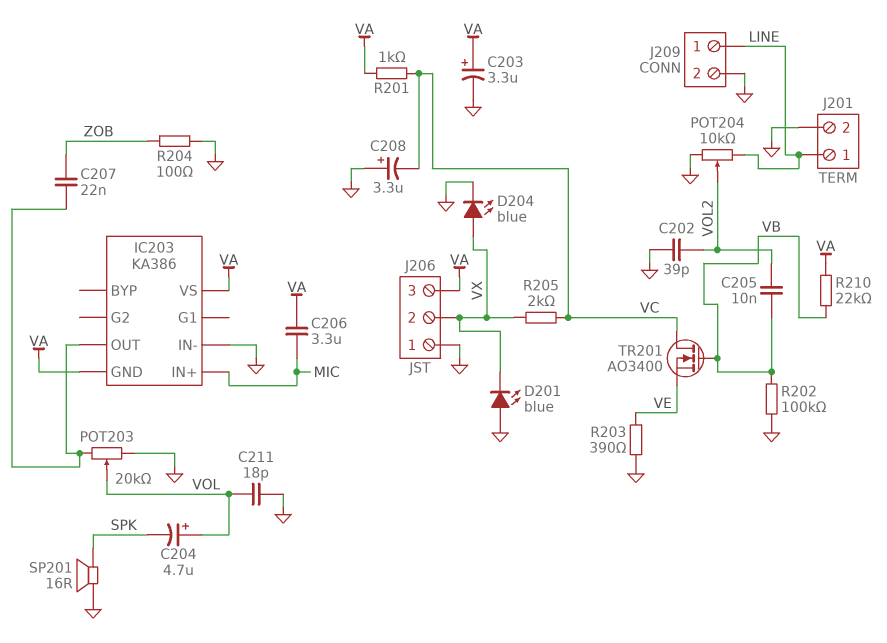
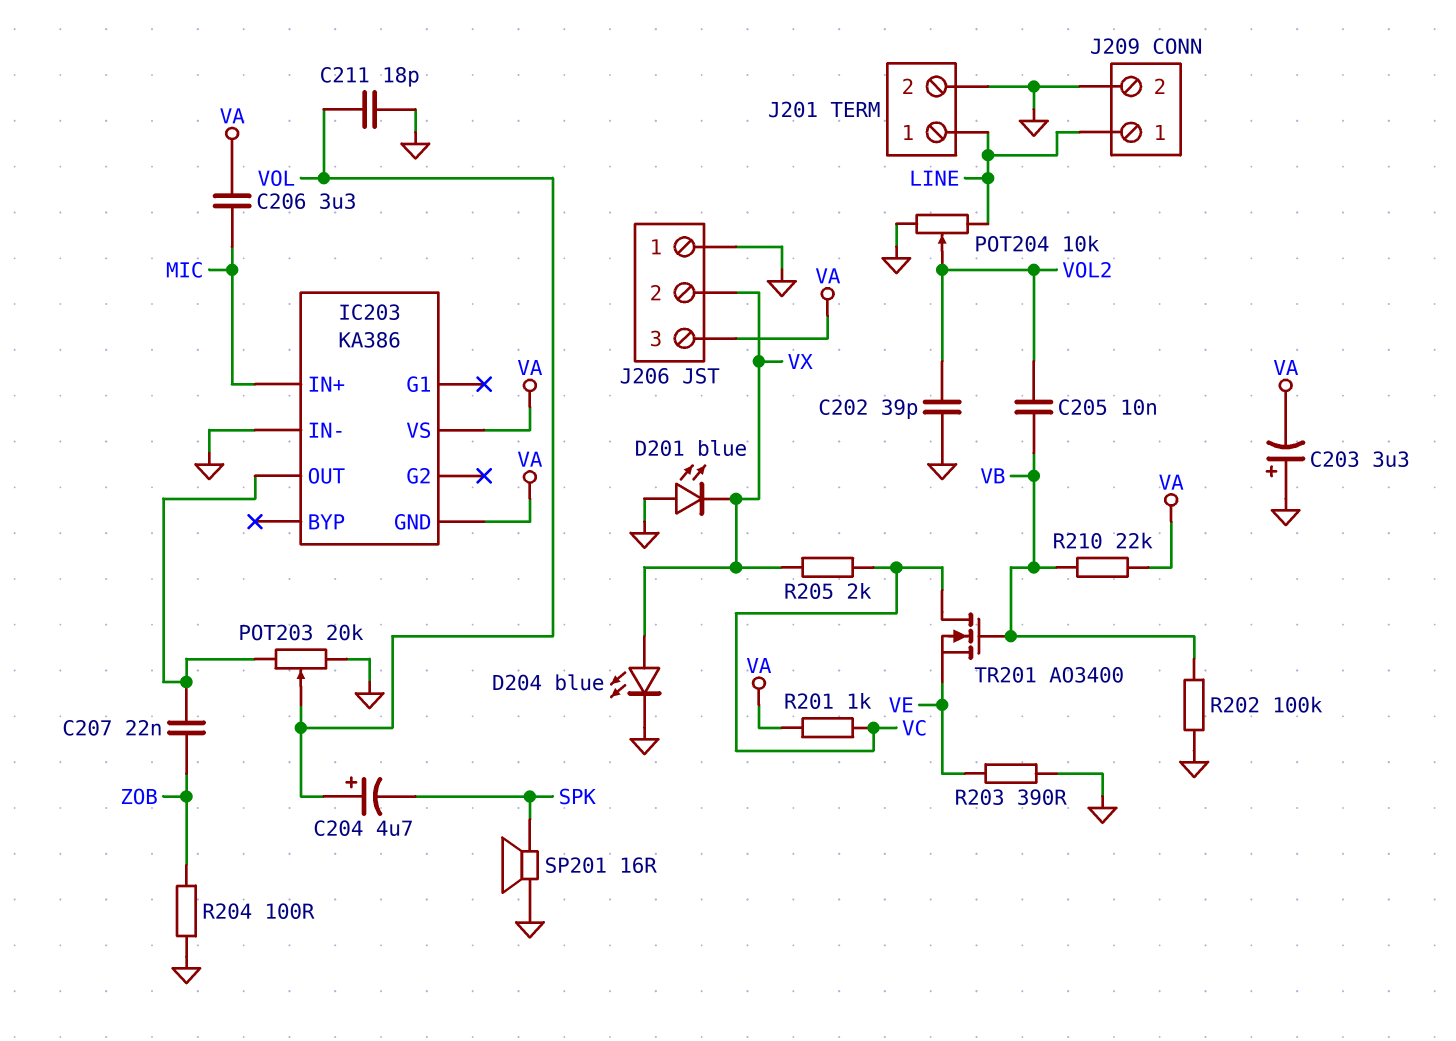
C203: 3.3uF (plus VA, minus GND) -> 3.3uF (plus GND, minus VA)
C208: 3.3uF (plus GND, minus VC) -> none

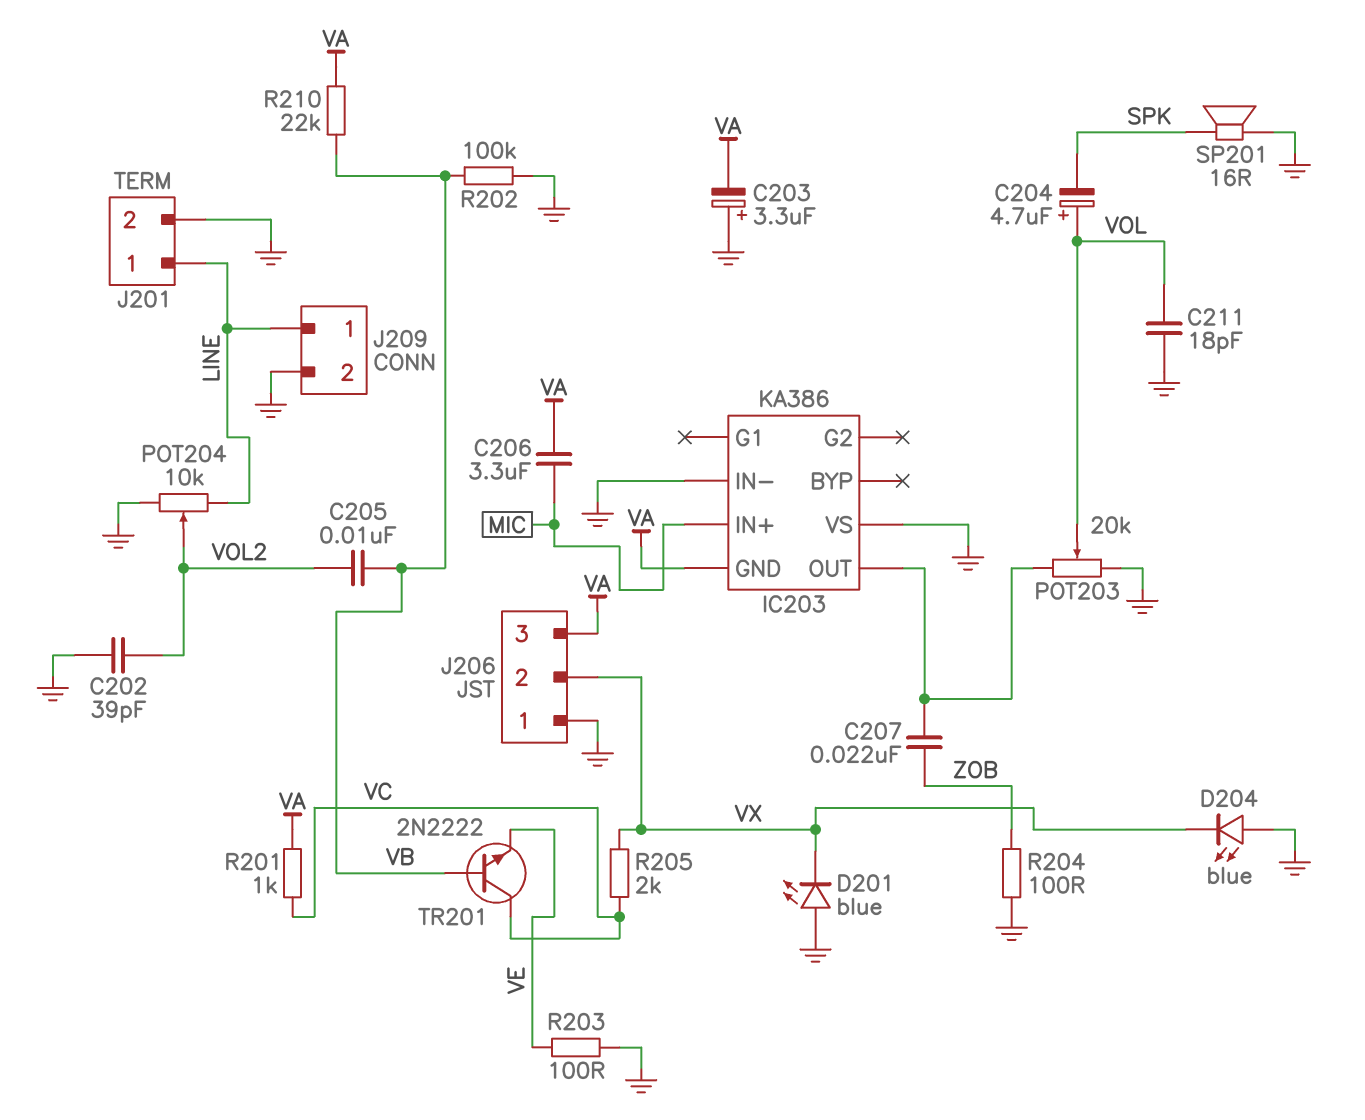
D204: LED blue (A VX, K GND) -> LED blue (A GND, K VX)
IC203 pin VS: VA -> GND
R203: 390 (GND, VE) -> 100 (GND, VE)
TR201: NMOS AO3400 (G VB, D VC, S VE) -> NPN 2N2222 (B VB, C VC, E VE)

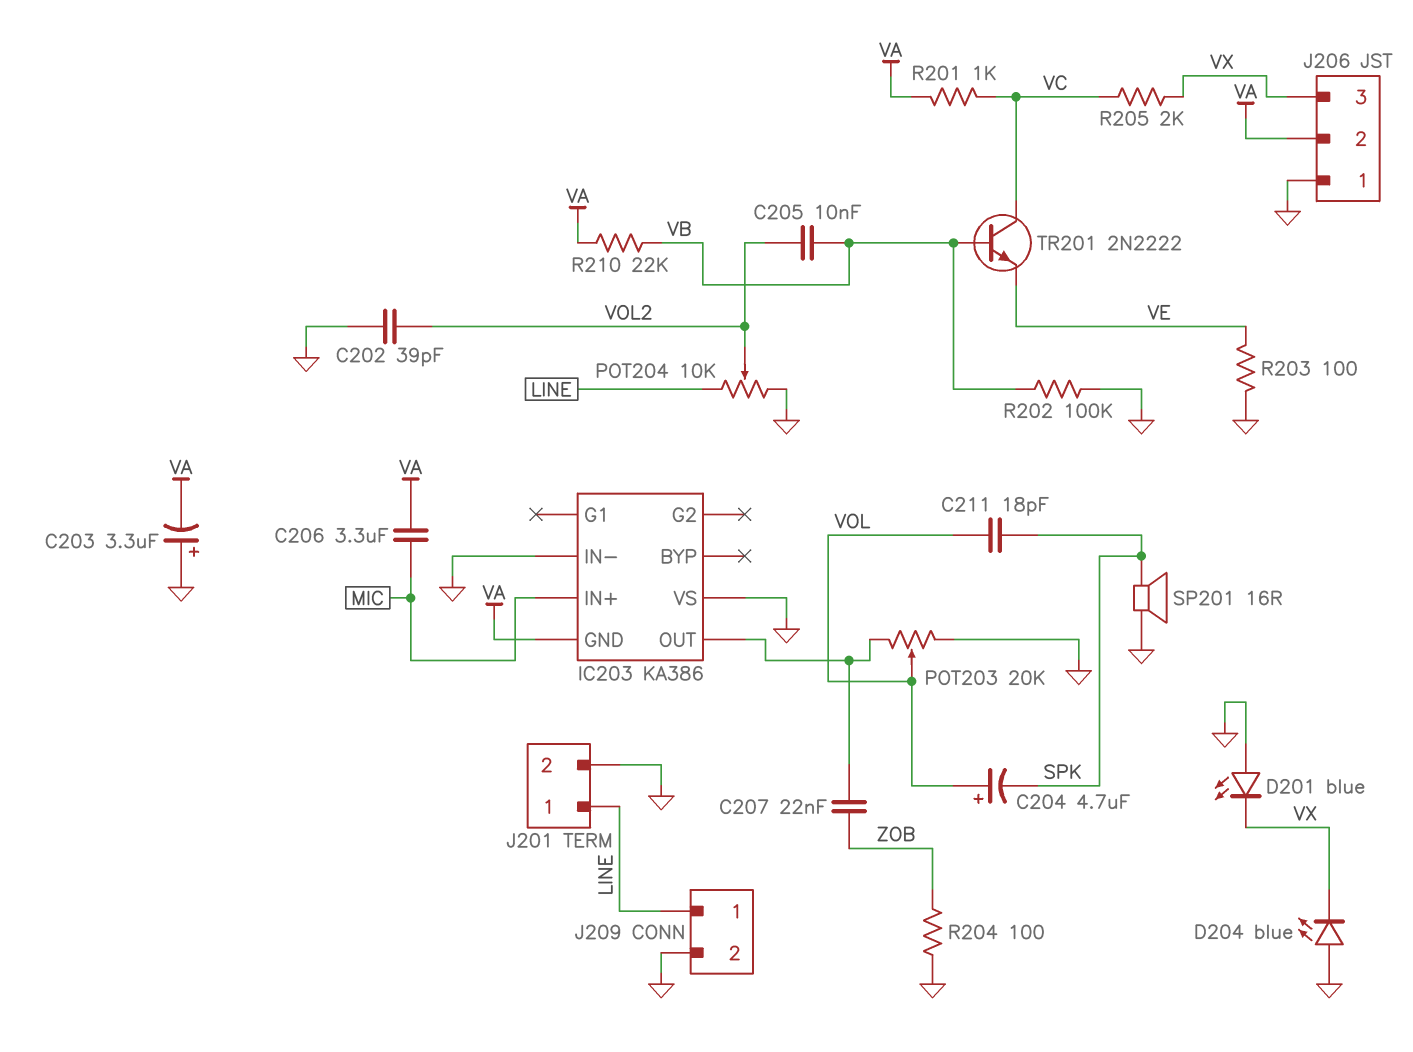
C211: 18pF (GND, VOL) -> 18pF (SPK, VOL)
J206 pin 2: VX -> VA
J206 pin 3: VA -> VX

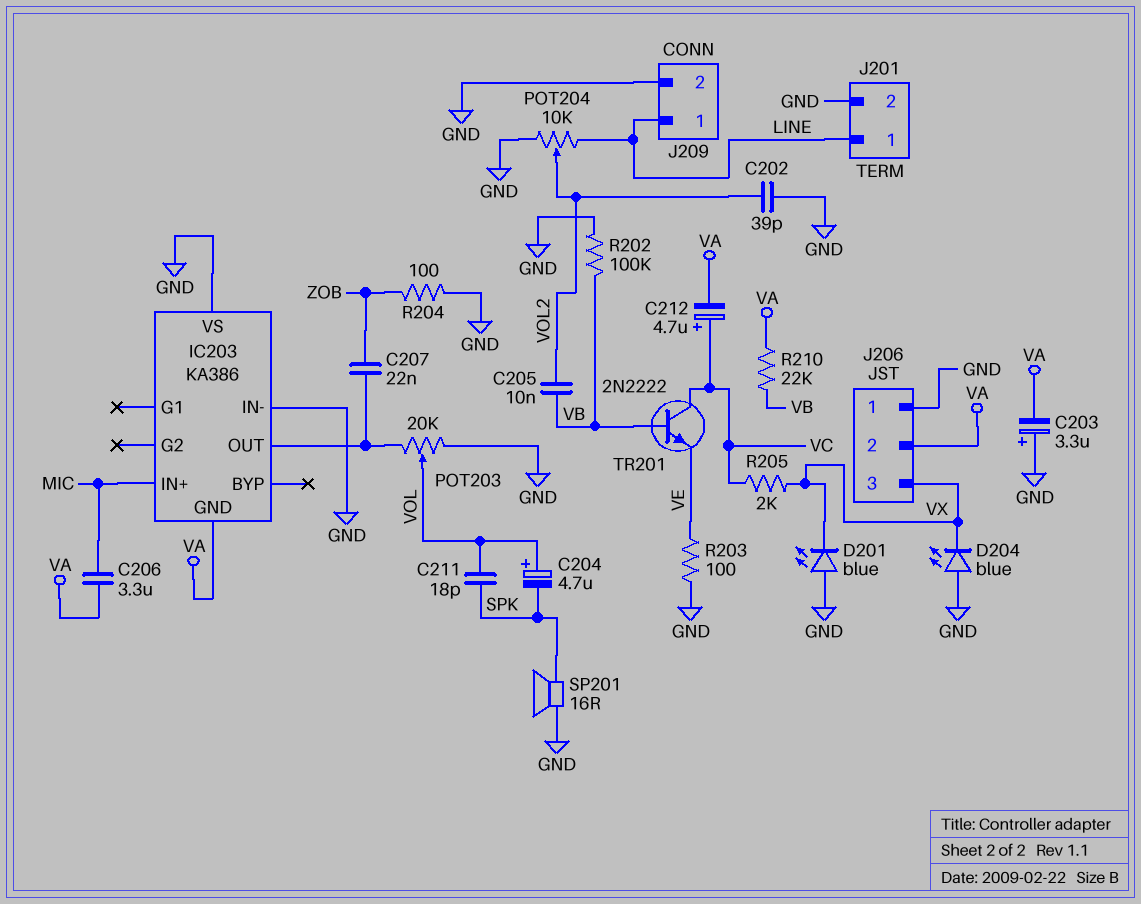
C212: none -> 4.7uF (plus VC, minus VA)
R201: 1k (VA, VC) -> none

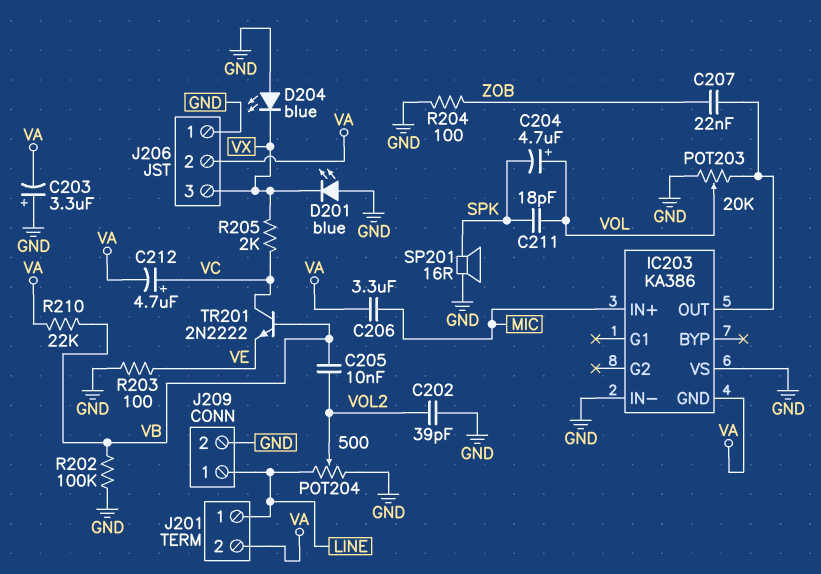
J201 pin 2: GND -> VA
POT204: 10k (GND, LINE, wiper VOL2) -> 500 (GND, LINE, wiper VOL2)

